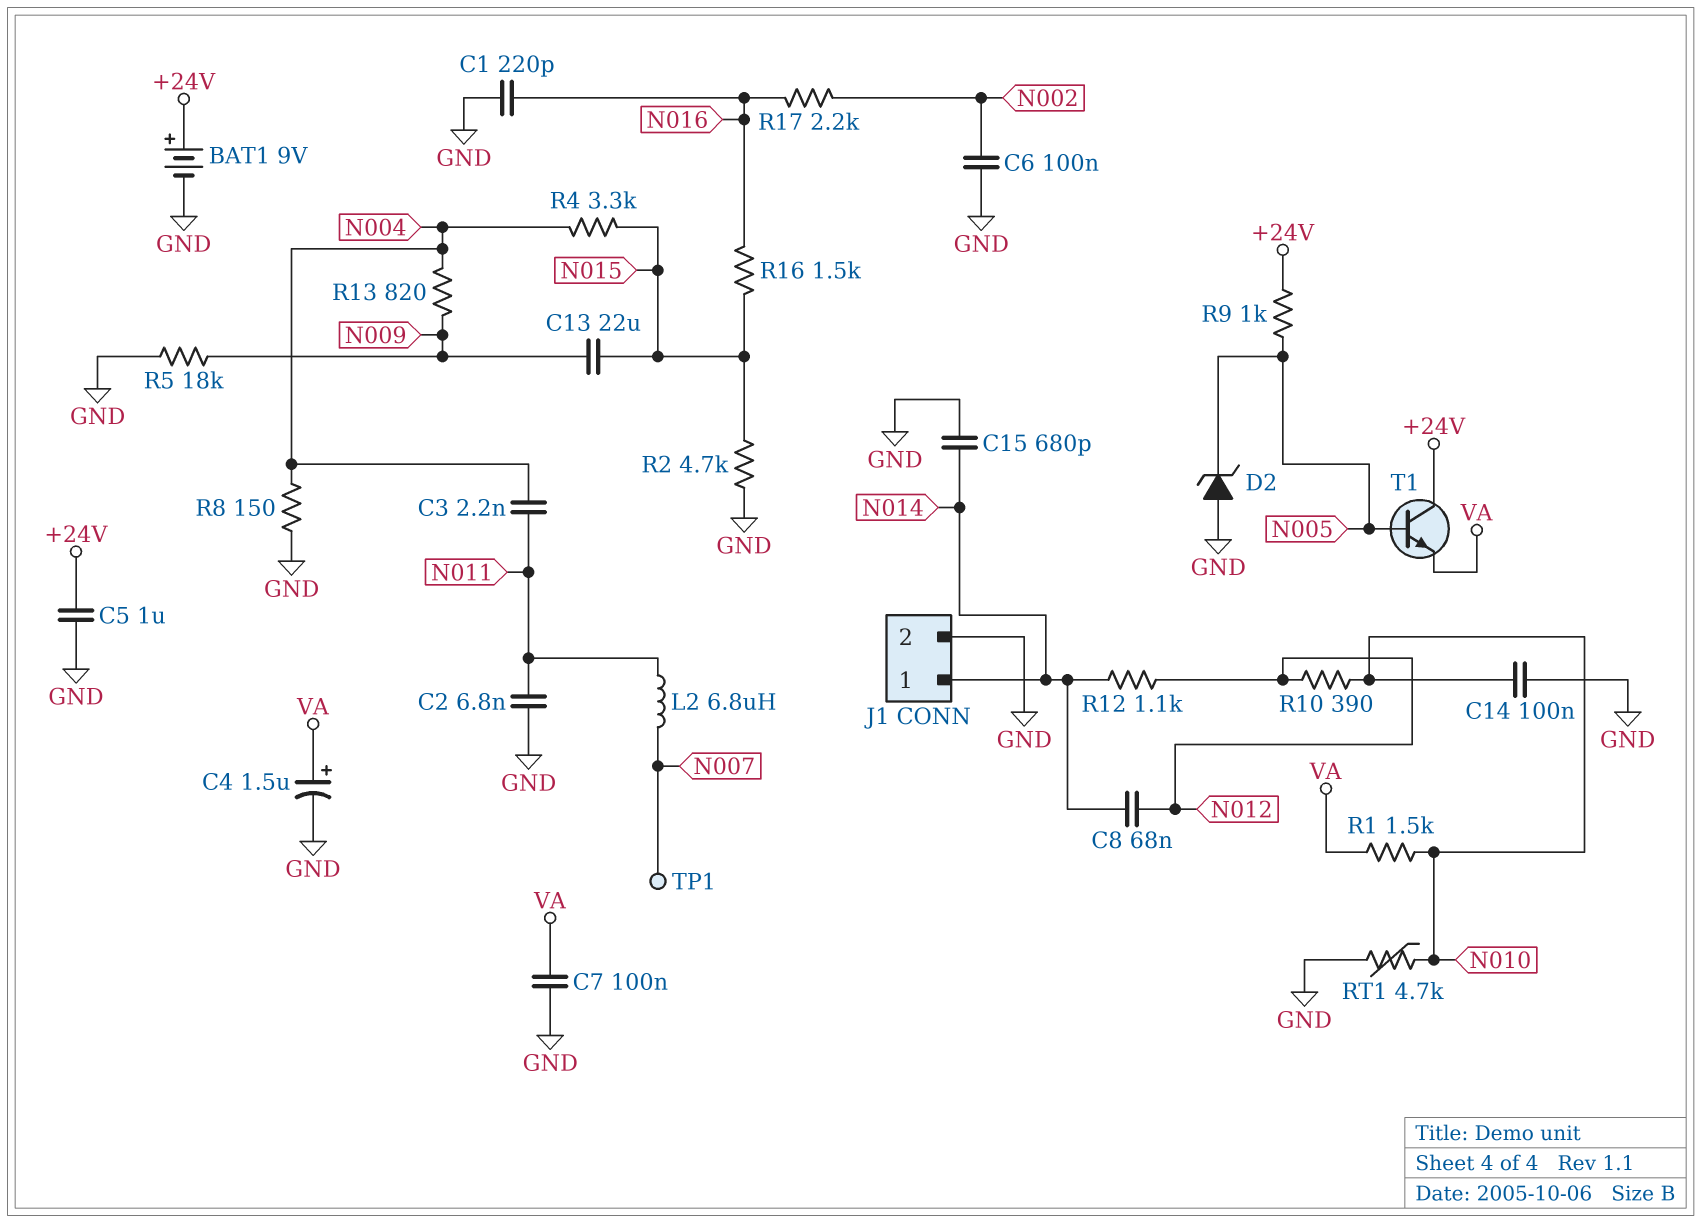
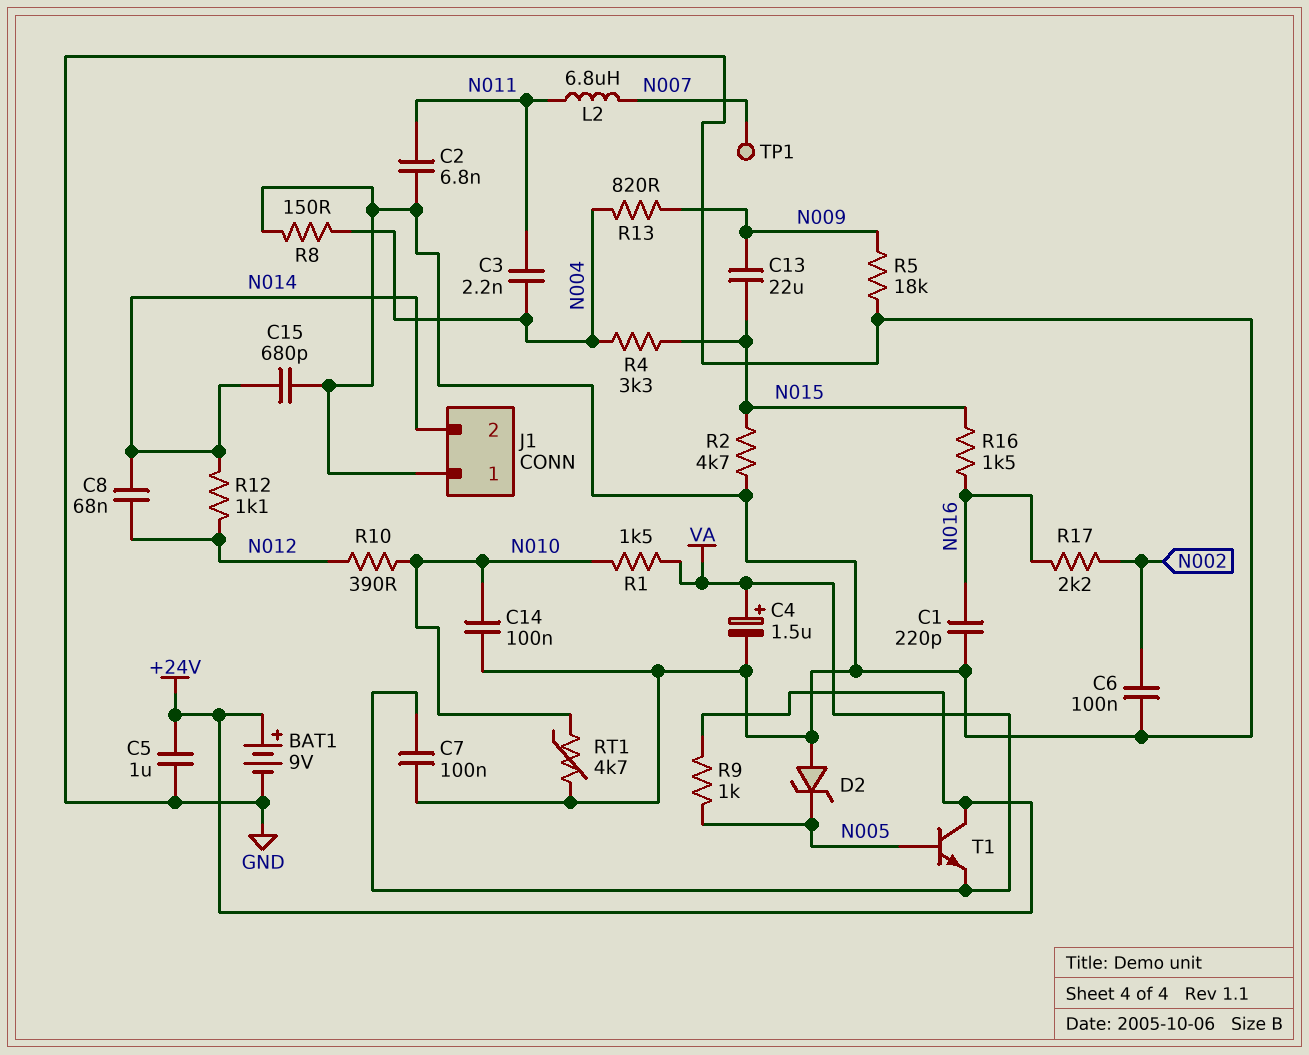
J1 pin 1: N014 -> GND
J1 pin 2: GND -> N014

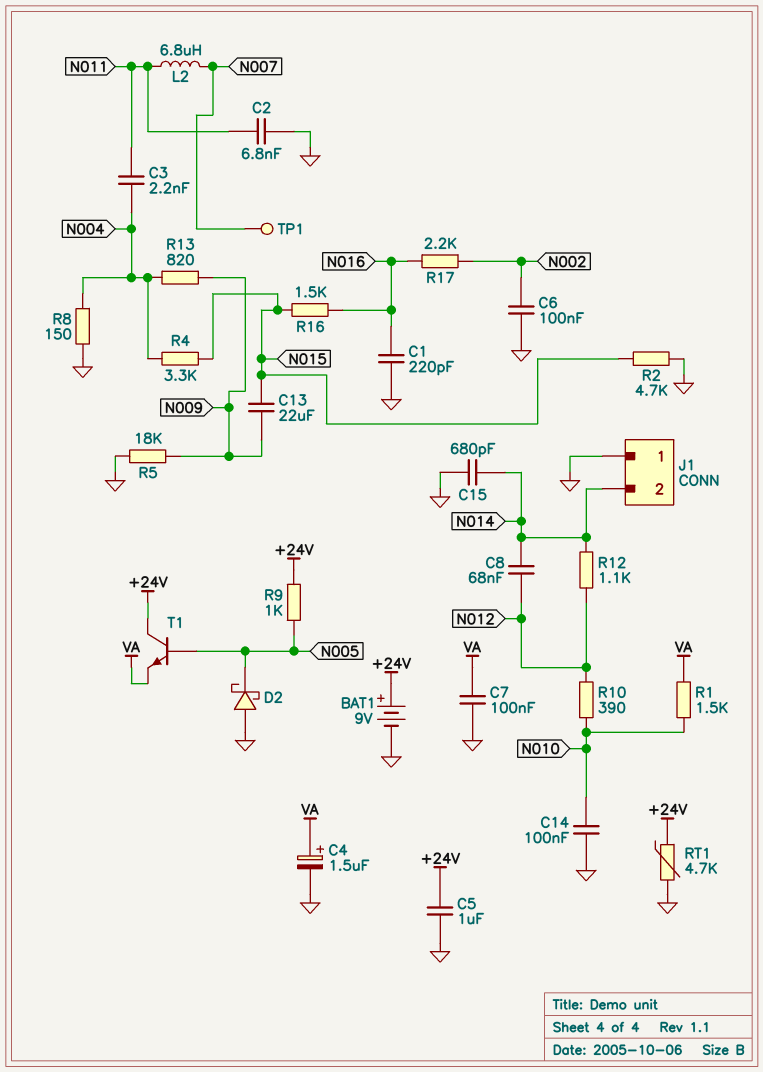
D2: zener (A GND, K N005) -> schottky (A GND, K N005)
RT1: 4.7k (GND, N010) -> 4.7k (+24V, GND)

